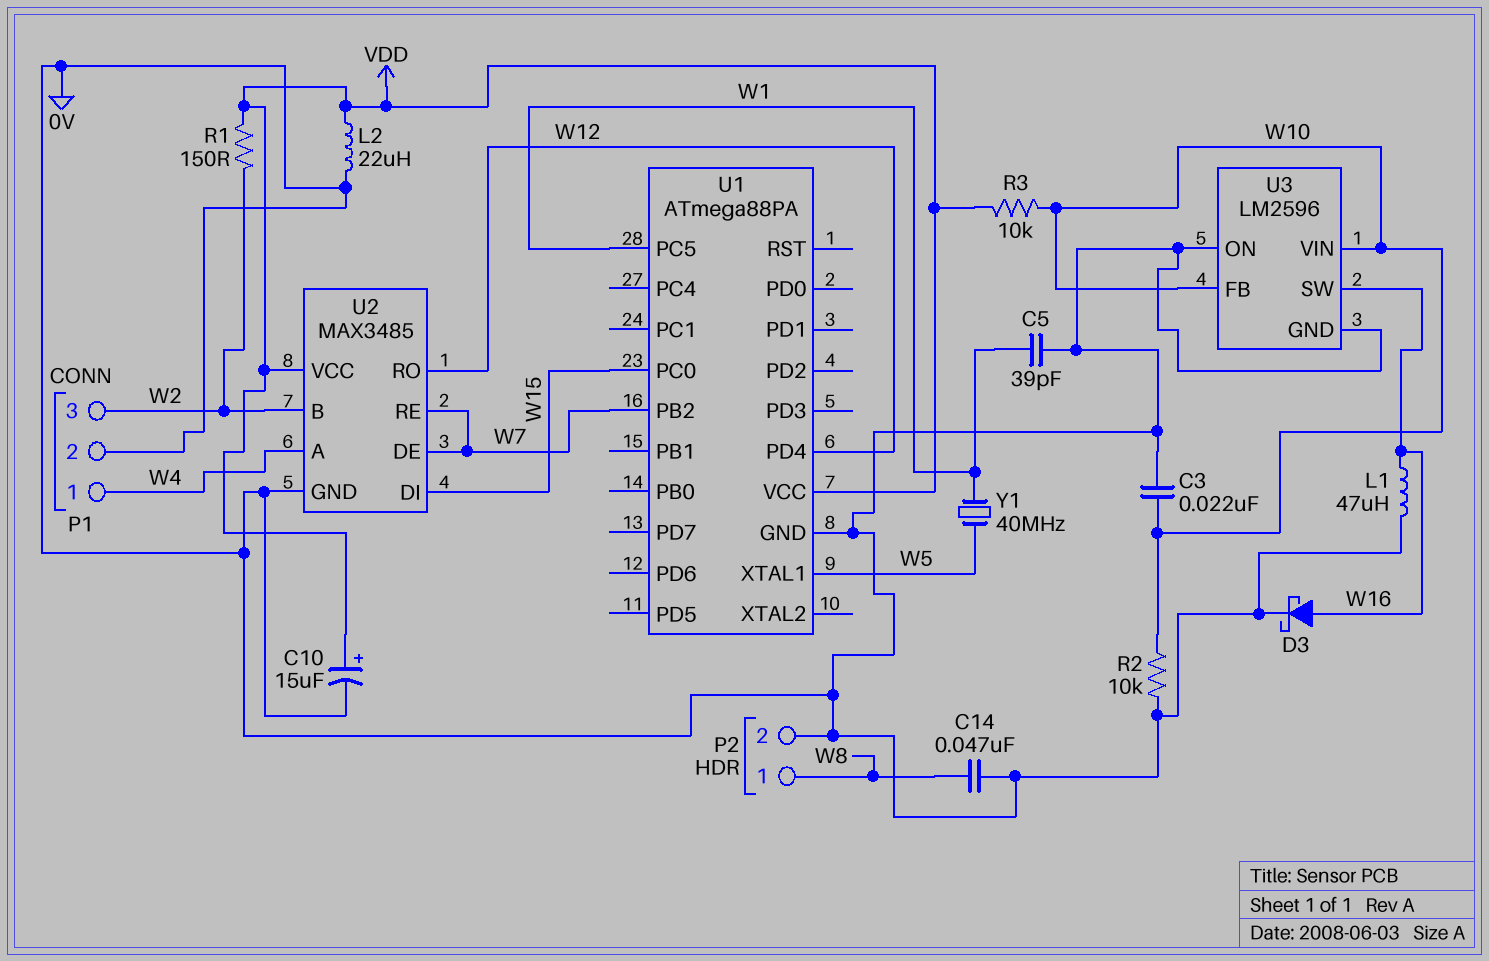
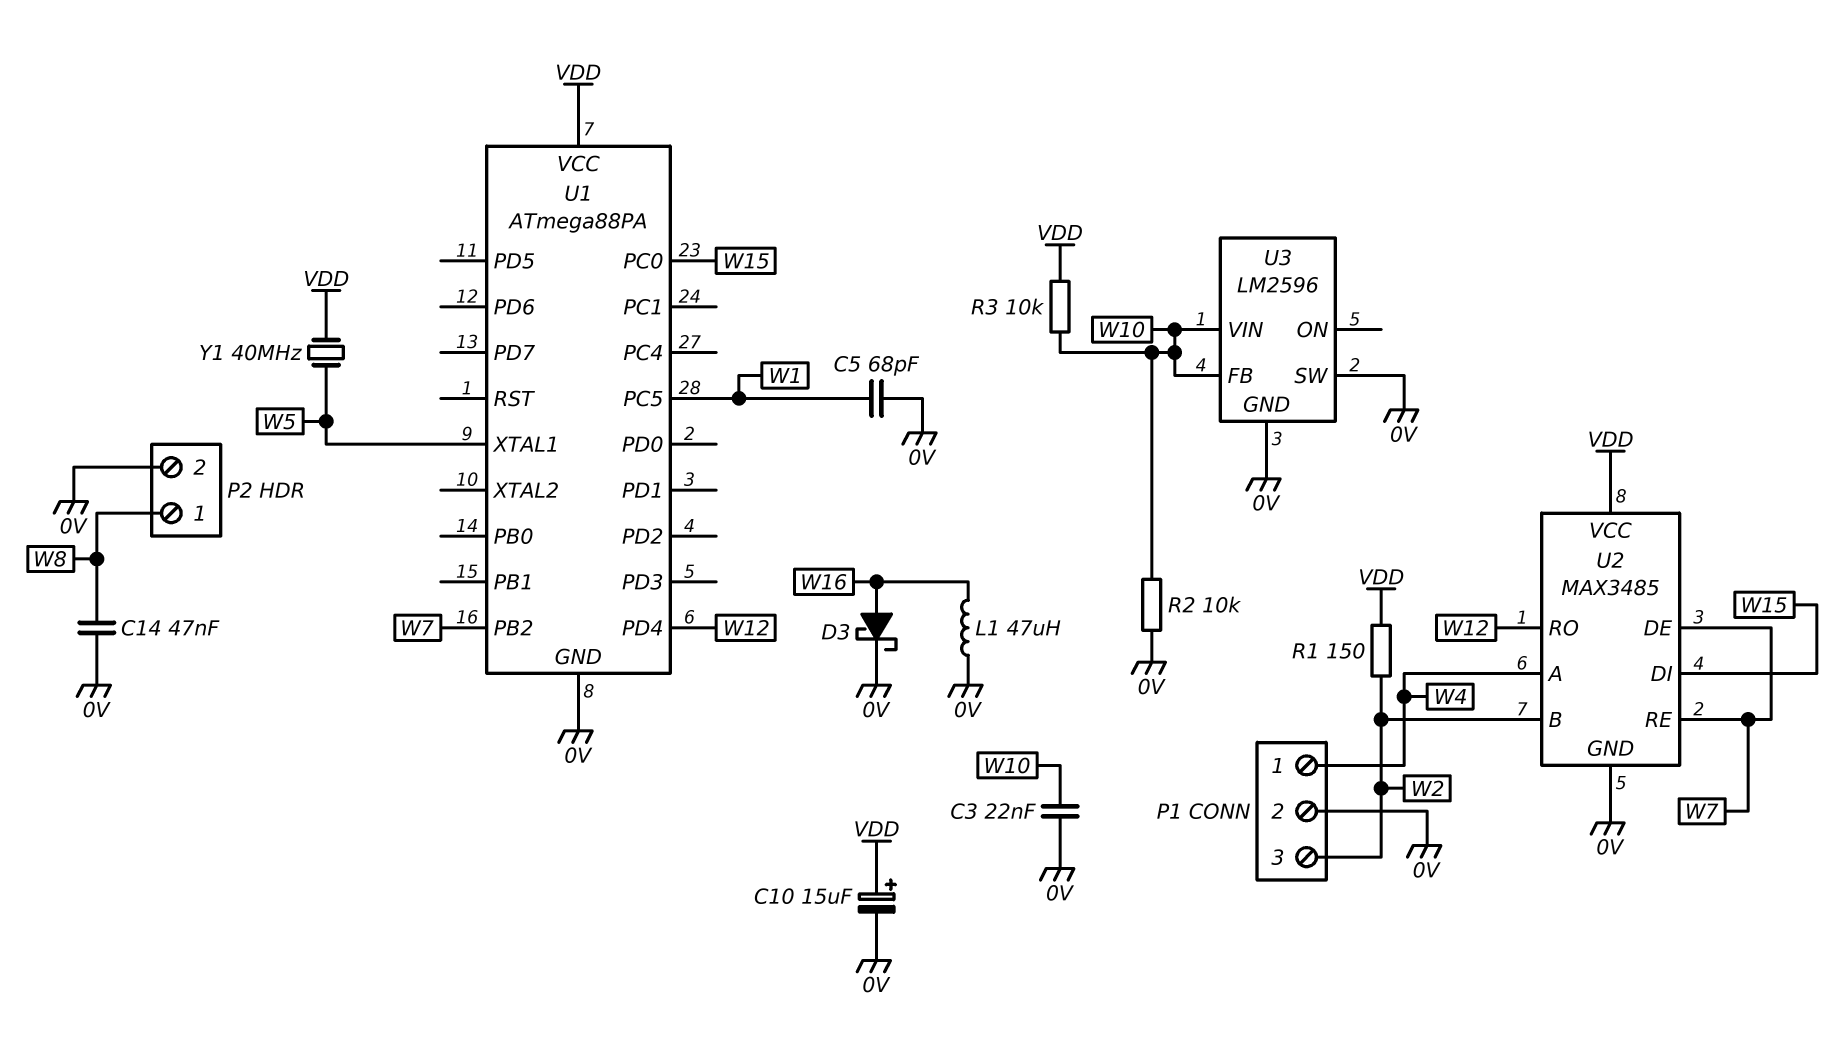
C5: 39pF (0V, W1) -> 68pF (0V, W1)
L2: 22uH (0V, VDD) -> none
U3 pin ON: 0V -> none
U3 pin SW: W16 -> 0V
Y1: 40MHz (W1, W5) -> 40MHz (VDD, W5)

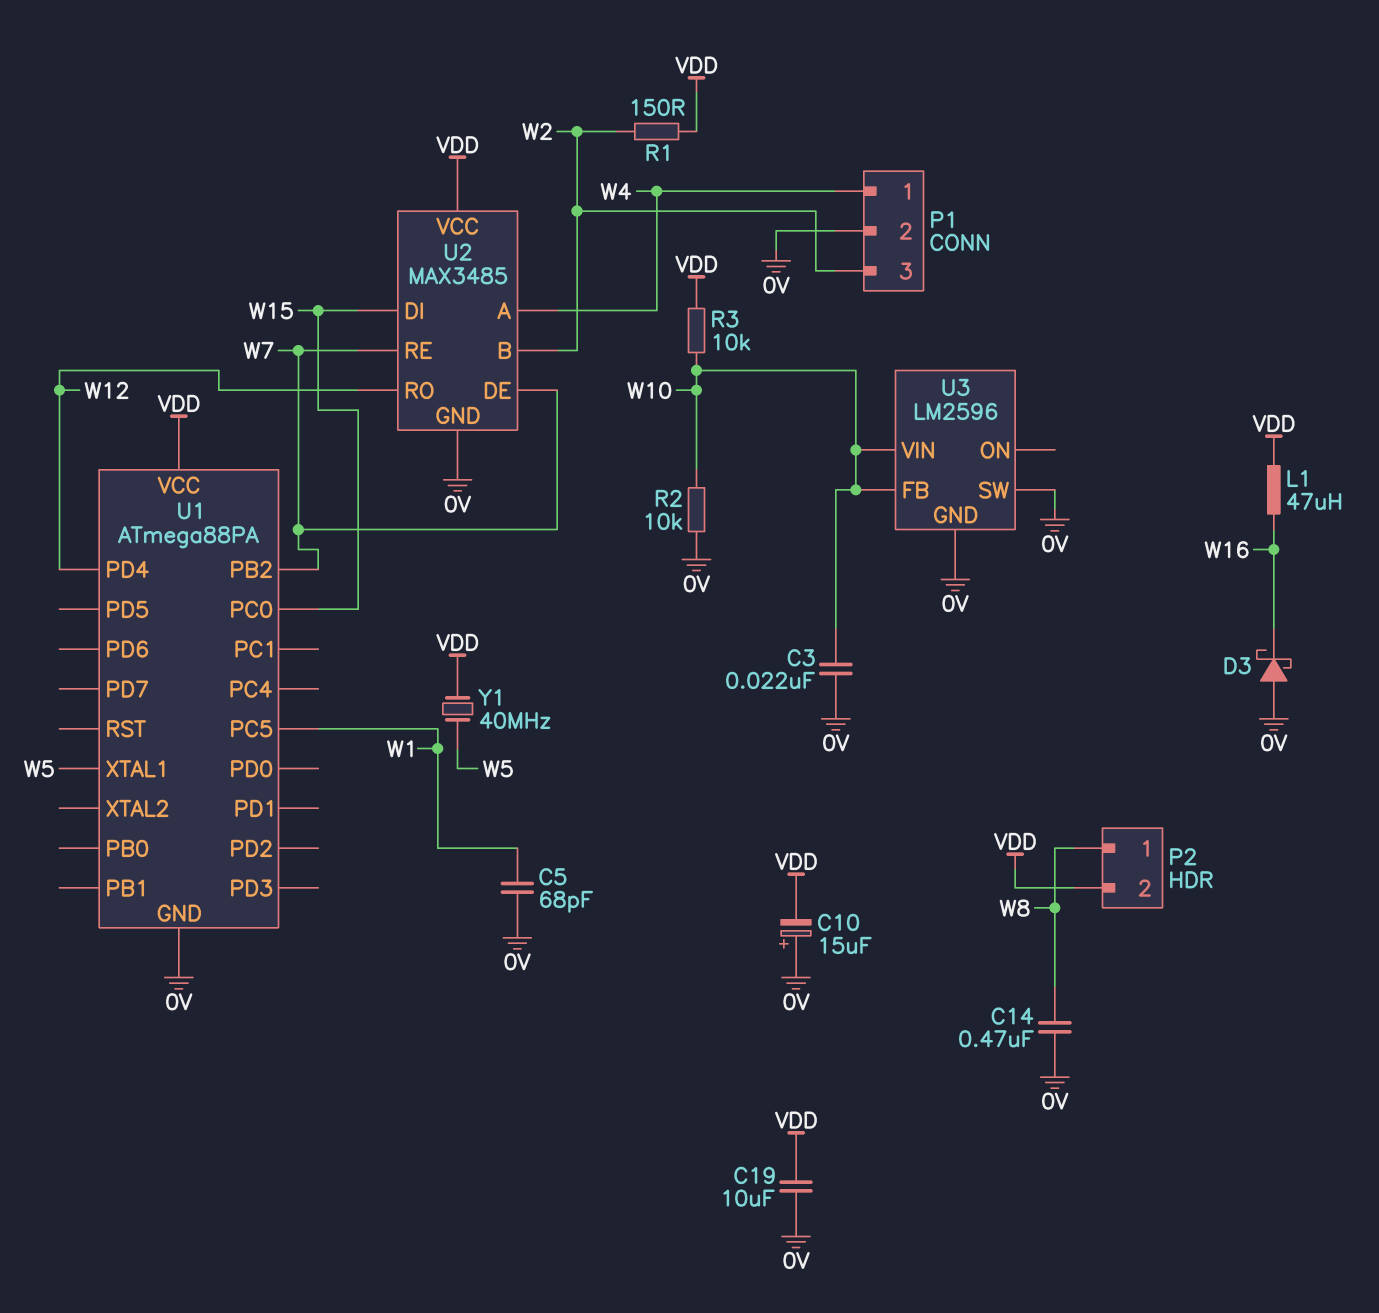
C10: 15uF (plus VDD, minus 0V) -> 15uF (plus 0V, minus VDD)
C14: 47nF (0V, W8) -> 470nF (0V, W8)
C19: none -> 10uF (0V, VDD)
D3: schottky (A W16, K 0V) -> schottky (A 0V, K W16)
L1: 47uH (0V, W16) -> 47uH (VDD, W16)
P2 pin 2: 0V -> VDD

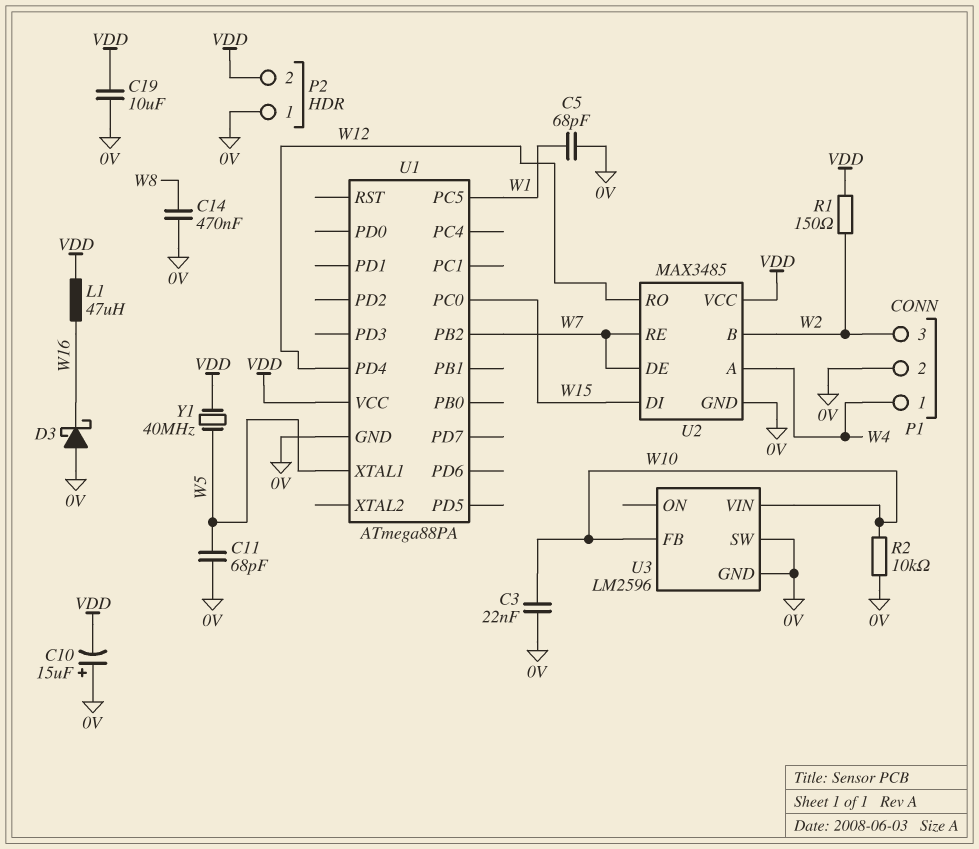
C11: none -> 68pF (0V, W5)
P2 pin 1: W8 -> 0V
R3: 10k (VDD, W10) -> none

